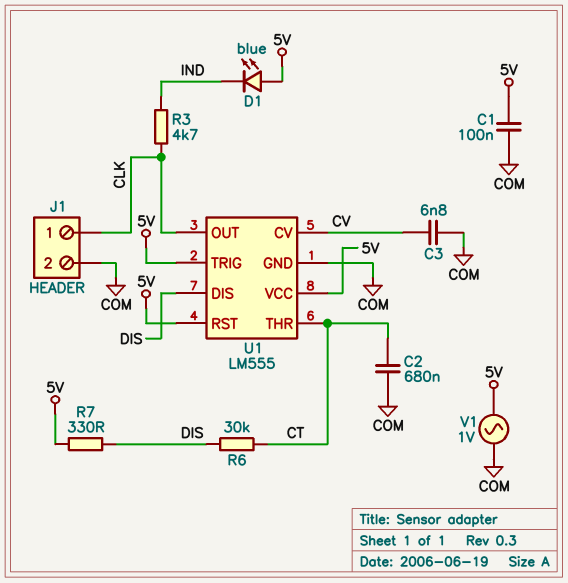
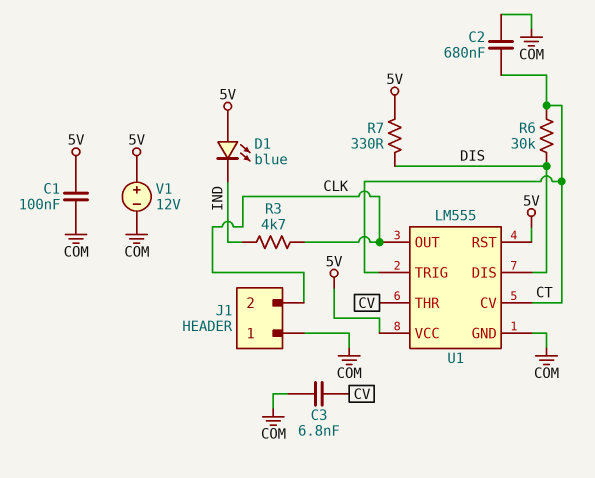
J1 pin 1: CLK -> COM
J1 pin 2: COM -> CLK
U1 pin CV: CV -> CT
U1 pin THR: CT -> CV
U1 pin TRIG: 5V -> CT
V1: AC 1V (5V, COM) -> 12V (plus 5V, minus COM)

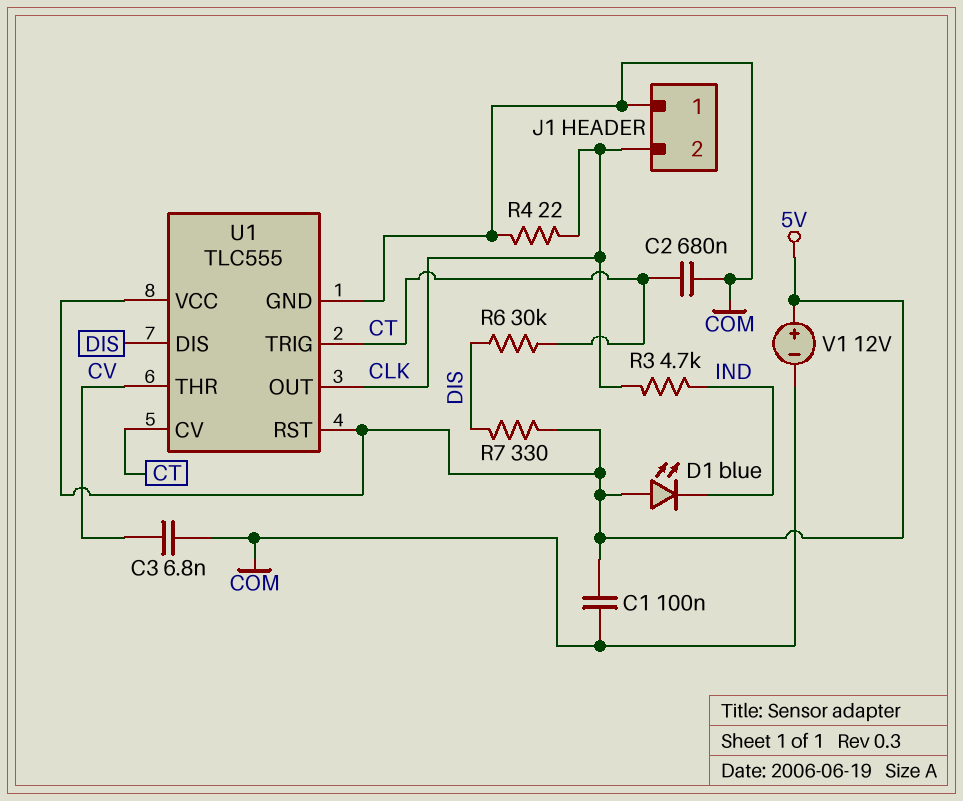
R4: none -> 22 (CLK, COM)
U1: LM555 -> TLC555

